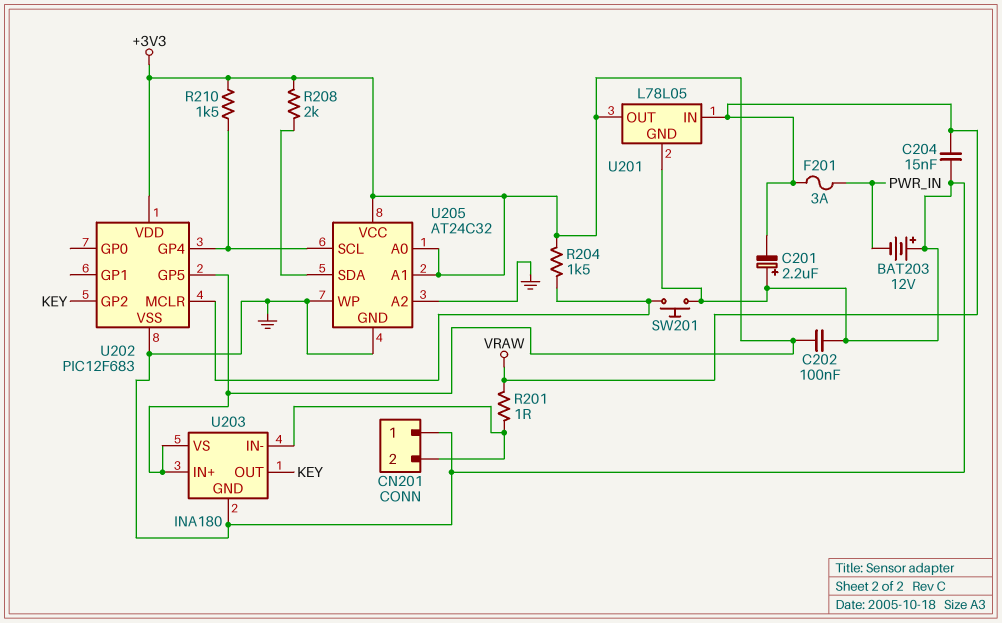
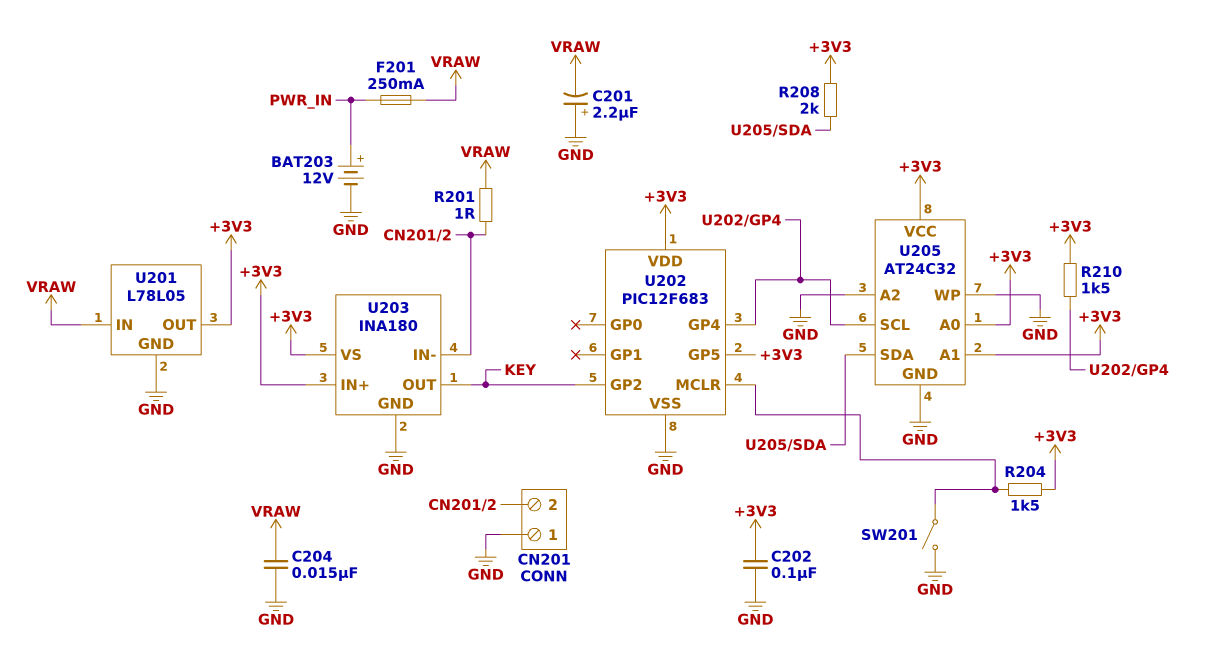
BAT203: 12V (plus GND, minus PWR_IN) -> 12V (plus PWR_IN, minus GND)
F201: 3A (PWR_IN, VRAW) -> 250mA (PWR_IN, VRAW)
SW201: button (GND, U202/MCLR) -> switch (GND, U202/MCLR)

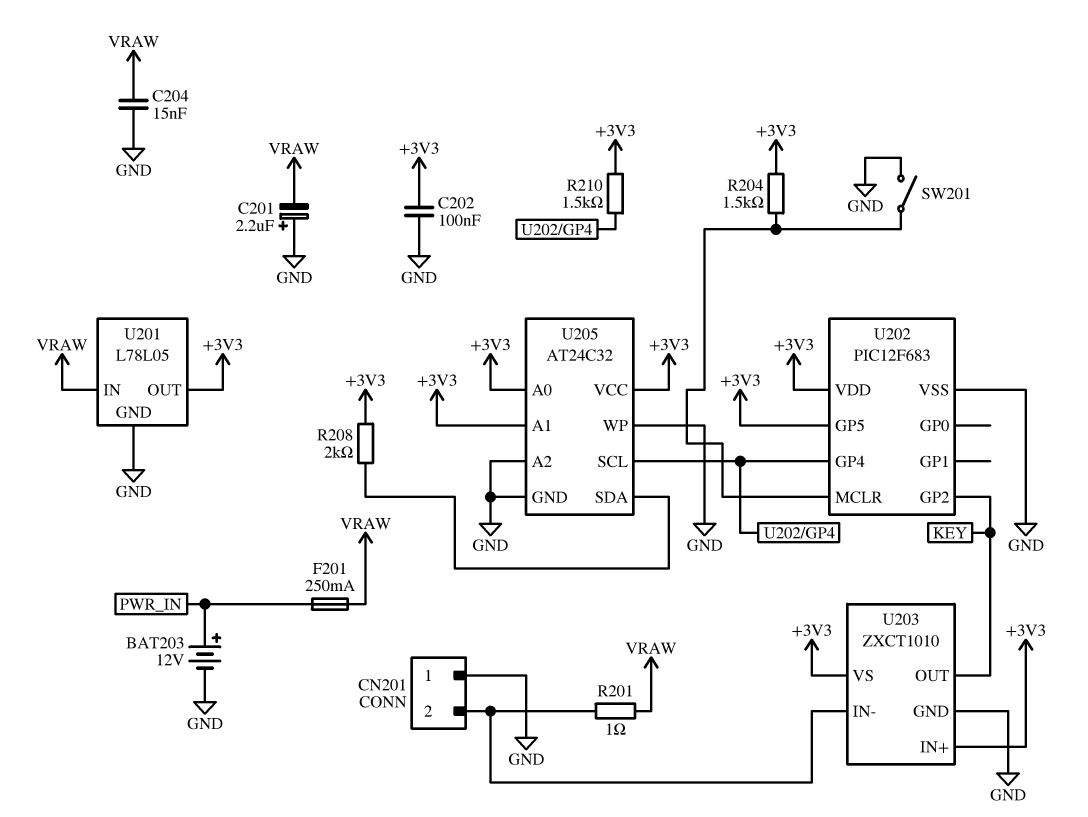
U203: INA180 -> ZXCT1010

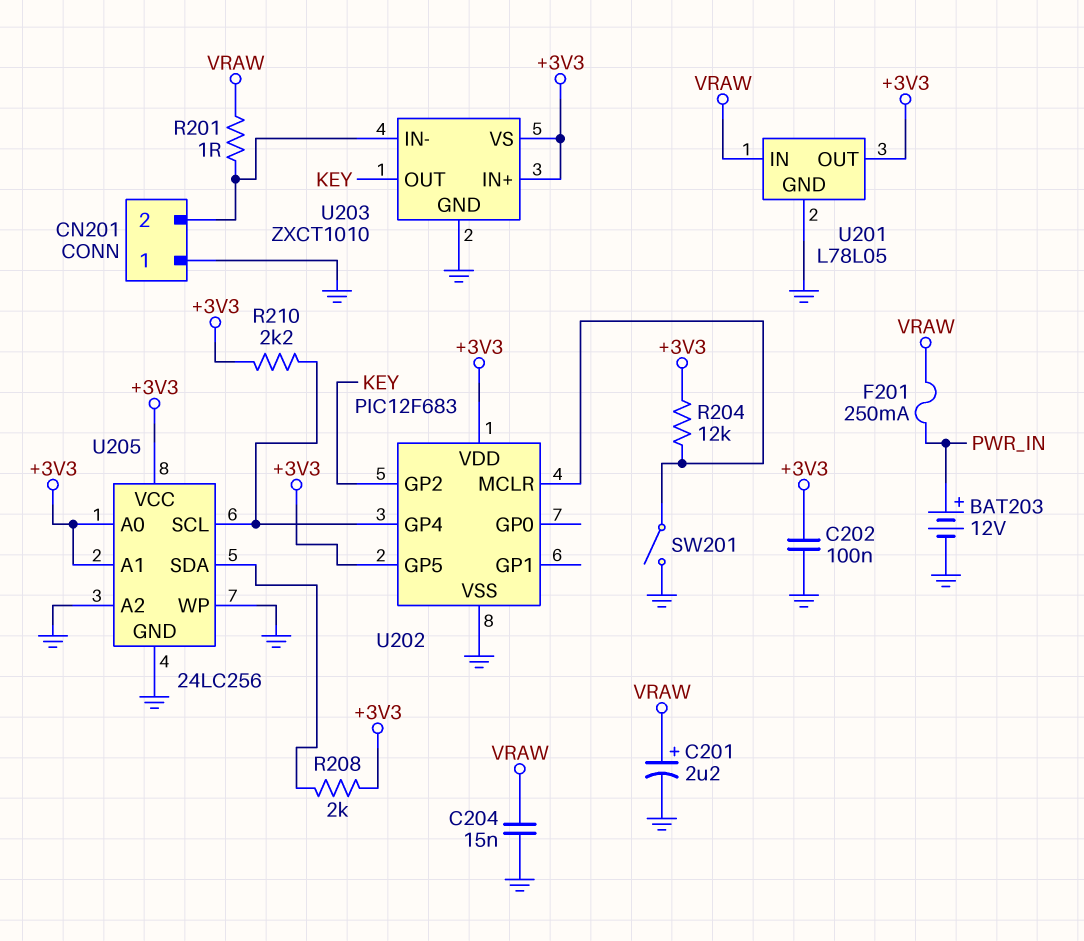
C201: 2.2uF (plus GND, minus VRAW) -> 2.2uF (plus VRAW, minus GND)
R204: 1.5k (+3V3, U202/MCLR) -> 12k (+3V3, U202/MCLR)
R210: 1.5k (+3V3, U202/GP4) -> 2.2k (+3V3, U202/GP4)
U205: AT24C32 -> 24LC256

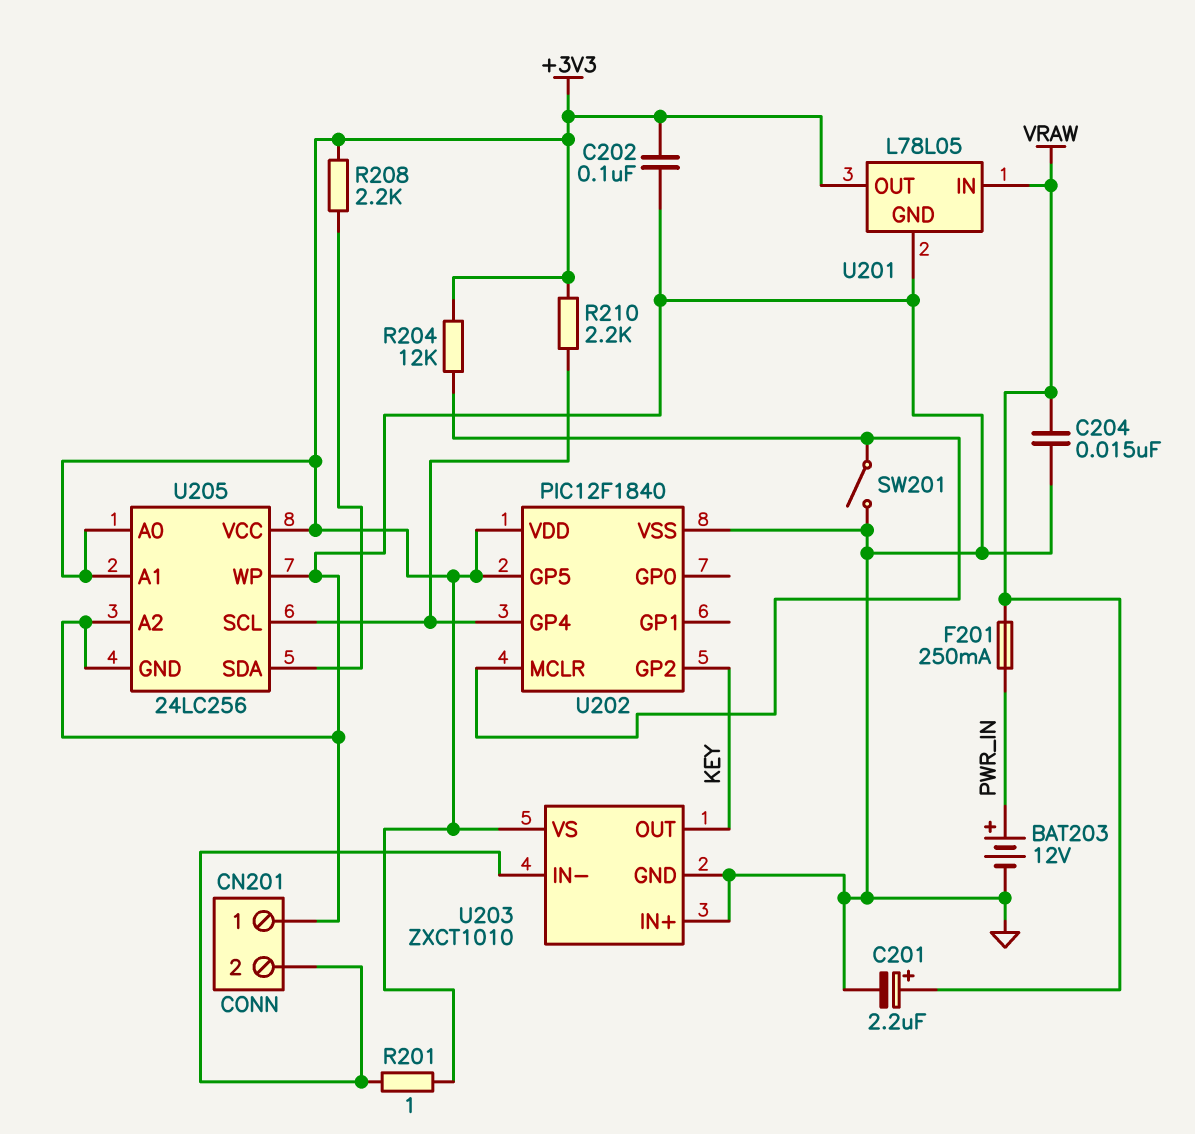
R201: 1 (CN201/2, VRAW) -> 1 (+3V3, CN201/2)
R208: 2k (+3V3, U205/SDA) -> 2.2k (+3V3, U205/SDA)
U202: PIC12F683 -> PIC12F1840
U203 pin IN+: +3V3 -> GND

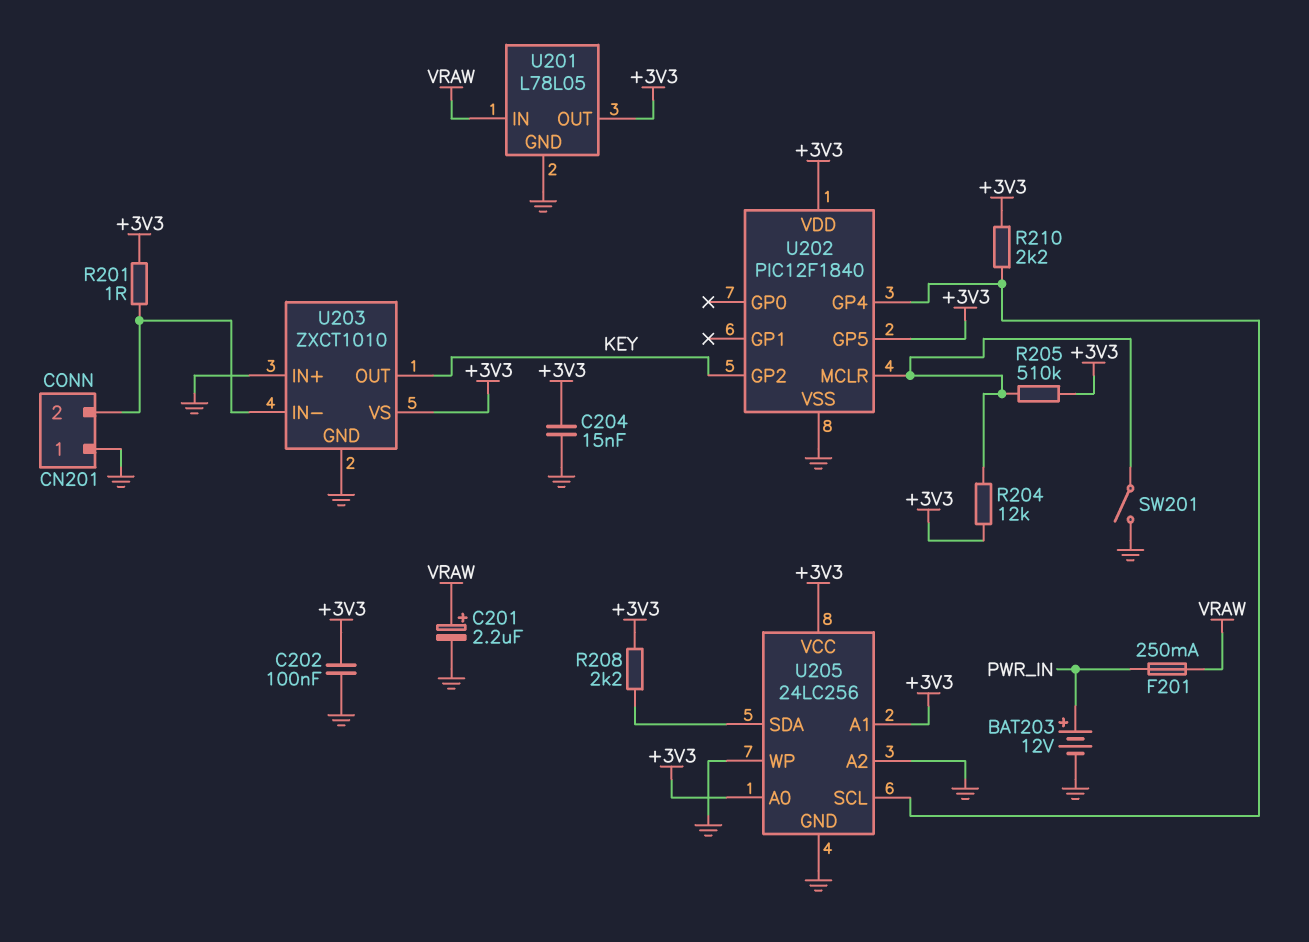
C204: 15nF (GND, VRAW) -> 15nF (+3V3, GND)
R205: none -> 510k (+3V3, U202/MCLR)

